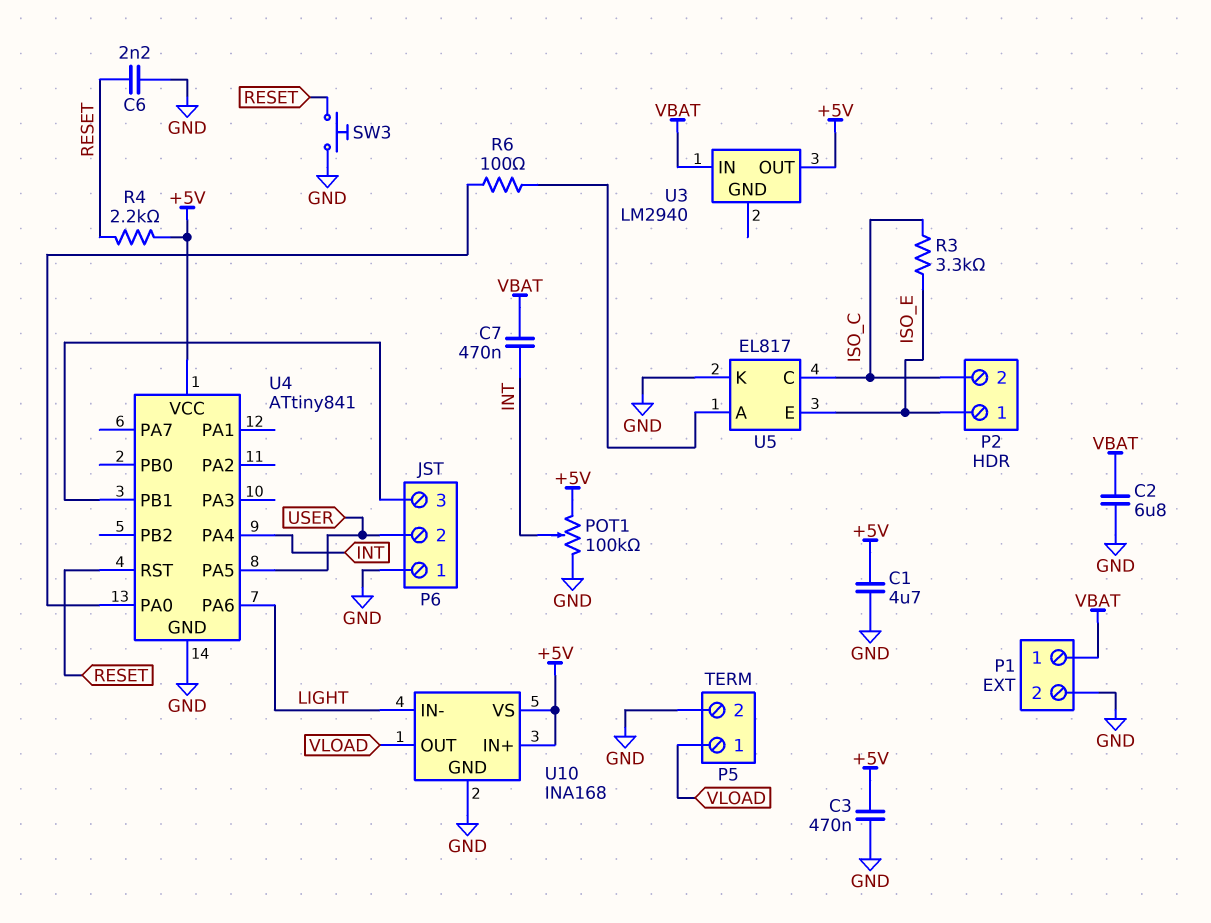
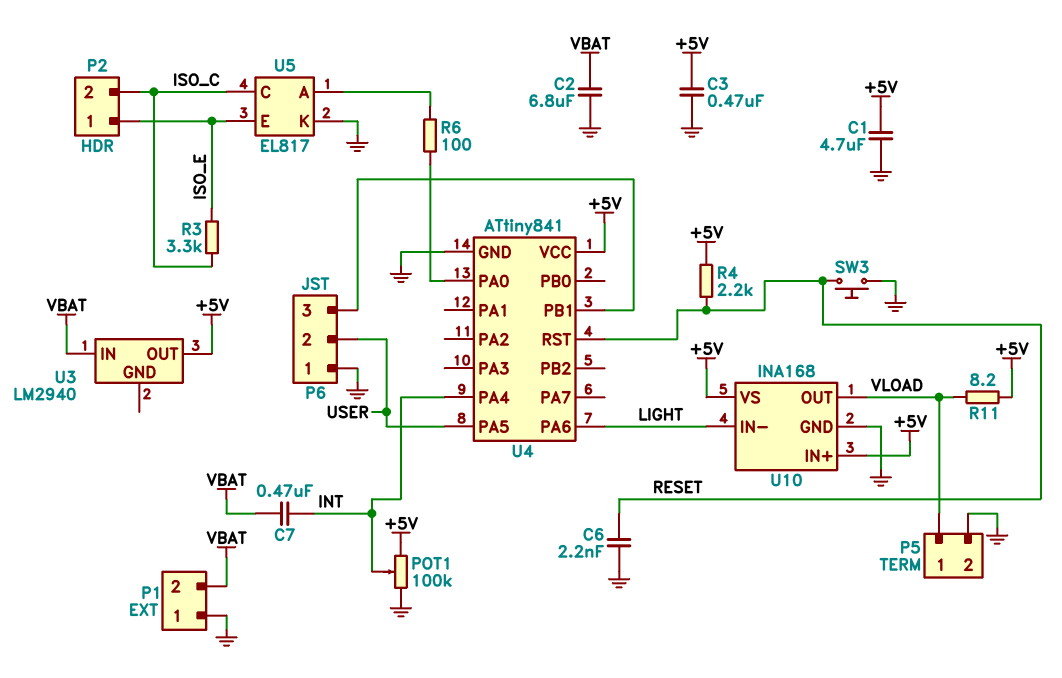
P1 pin 1: VBAT -> GND
P1 pin 2: GND -> VBAT
R11: none -> 8.2 (+5V, VLOAD)

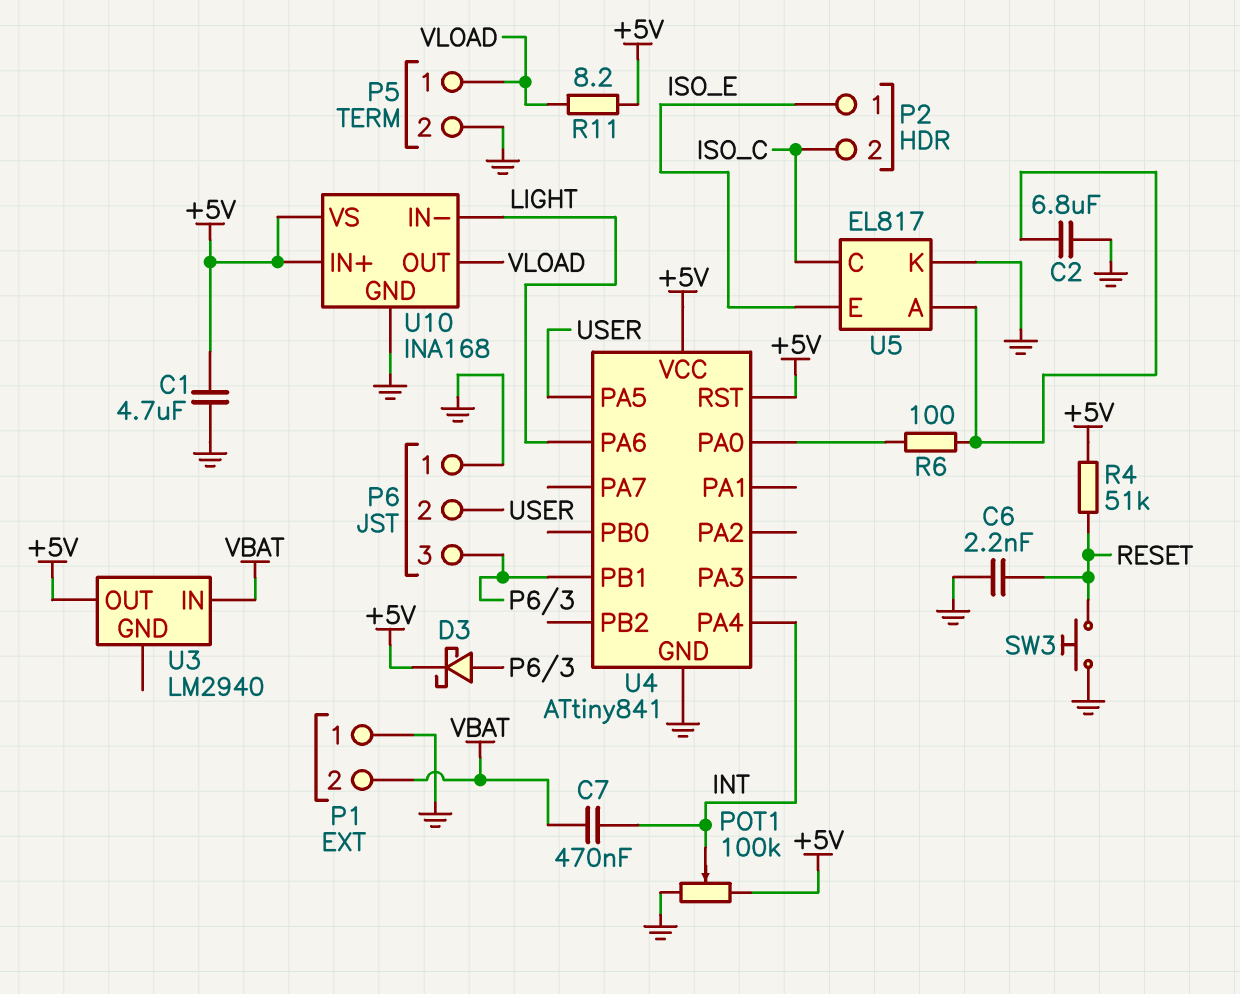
C2: 6.8uF (GND, VBAT) -> 6.8uF (GND, U5/A)
C3: 470nF (+5V, GND) -> none
D3: none -> schottky (A P6/3, K +5V)
R3: 3.3k (ISO_C, ISO_E) -> none
R4: 2.2k (+5V, RESET) -> 51k (+5V, RESET)
U4 pin RST: RESET -> +5V

